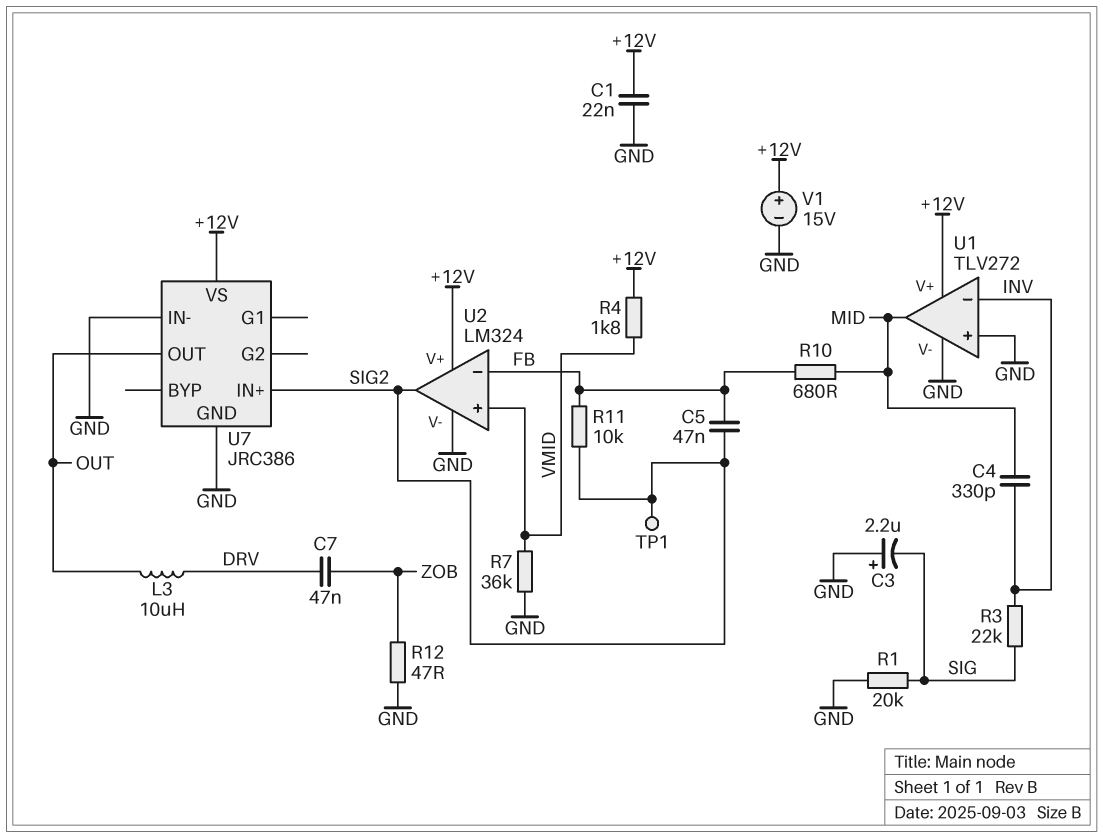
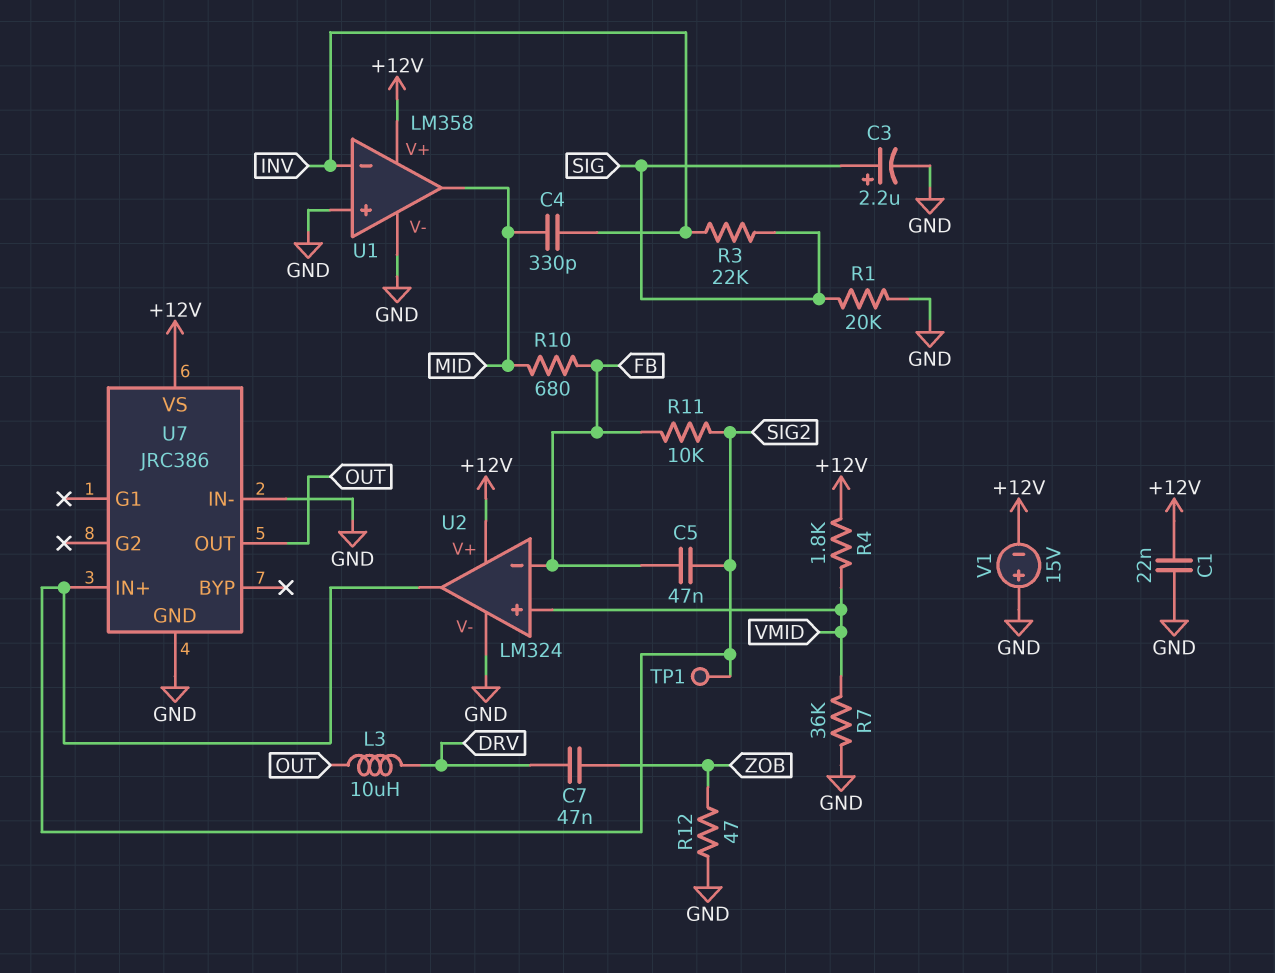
C3: 2.2uF (plus GND, minus SIG) -> 2.2uF (plus SIG, minus GND)
U1: TLV272 -> LM358
V1: 15V (plus +12V, minus GND) -> 15V (plus GND, minus +12V)

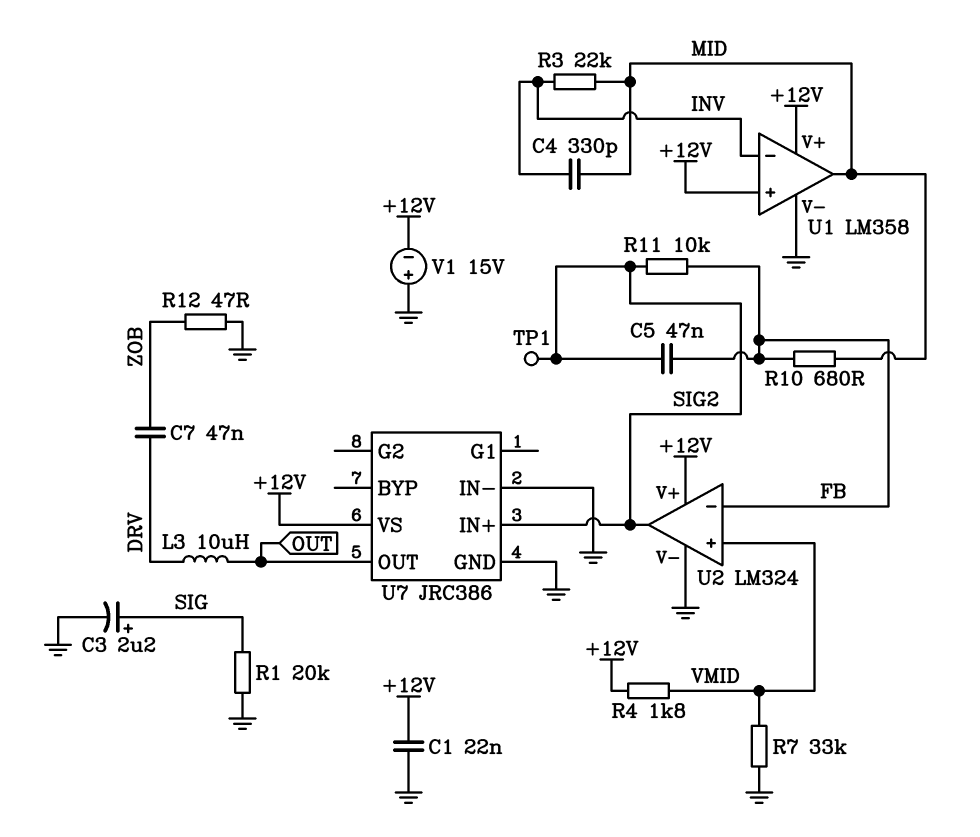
R3: 22k (INV, SIG) -> 22k (INV, MID)
R7: 36k (GND, VMID) -> 33k (GND, VMID)
U1 pin in+: GND -> +12V

